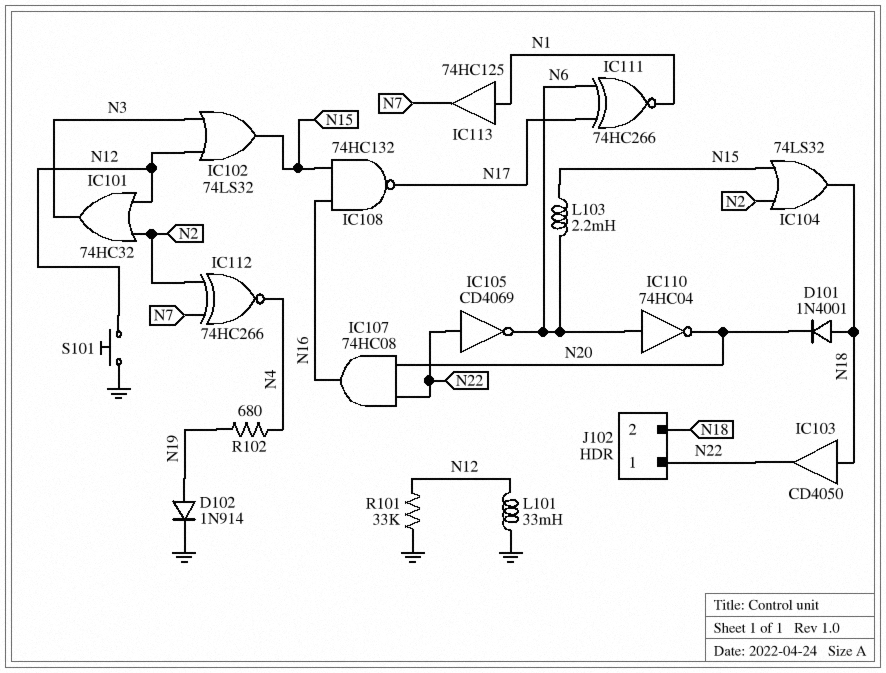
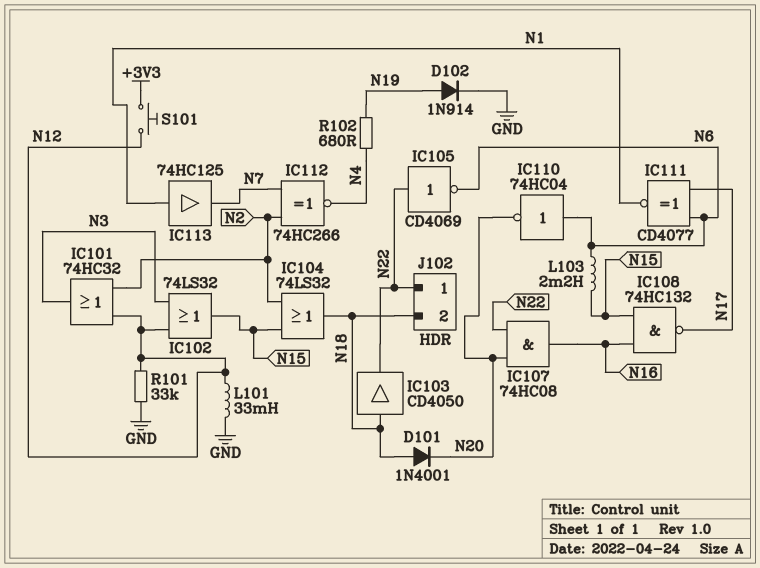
IC111: XNOR 74HC266 (in N6, in N17, out N1) -> XNOR CD4077 (in N6, in N17, out N1)
S101: button (GND, N12) -> button (+3V3, N12)

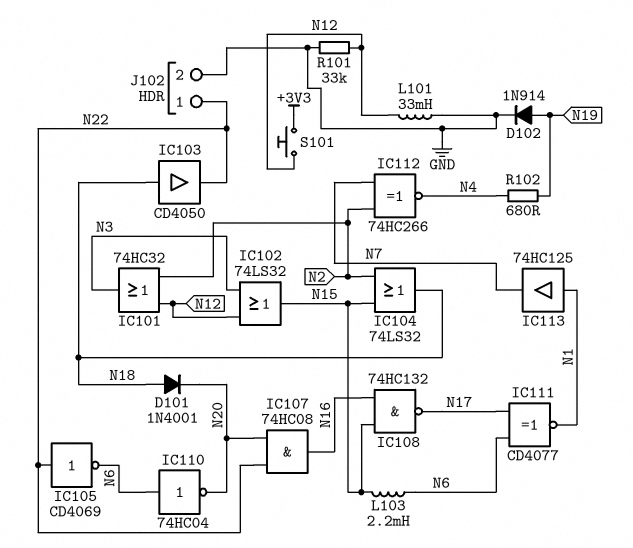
J102 pin 2: N18 -> GND

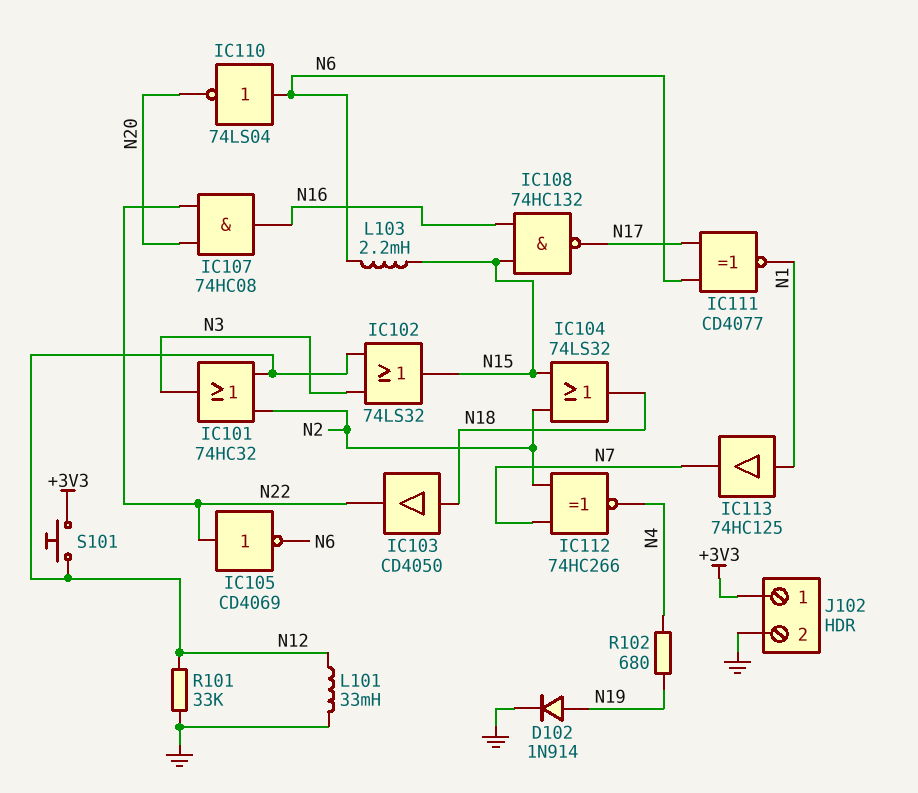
D101: diode 1N4001 (A N18, K N20) -> none
IC110: NOT 74HC04 (in N6, out N20) -> NOT 74LS04 (in N6, out N20)
J102 pin 1: N22 -> +3V3

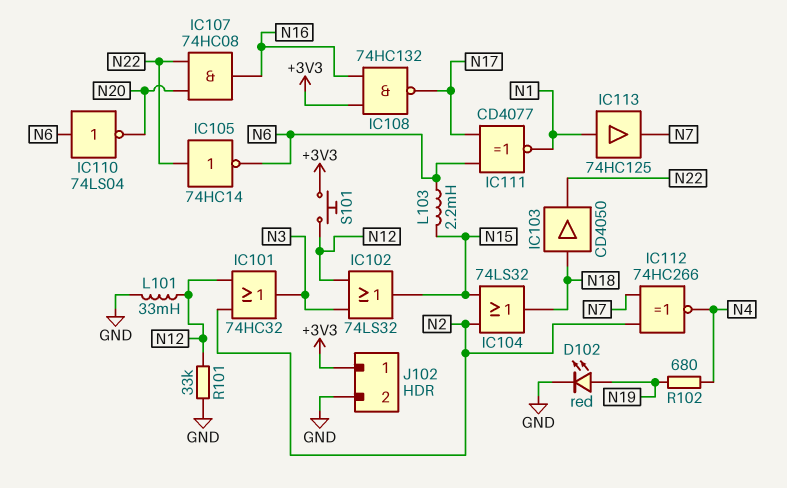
D102: diode 1N914 (A N19, K GND) -> LED red (A N19, K GND)
IC105: NOT CD4069 (in N22, out N6) -> NOT 74HC14 (in N22, out N6)
IC108: NAND 74HC132 (in N15, in N16, out N17) -> NAND 74HC132 (in +3V3, in N16, out N17)

